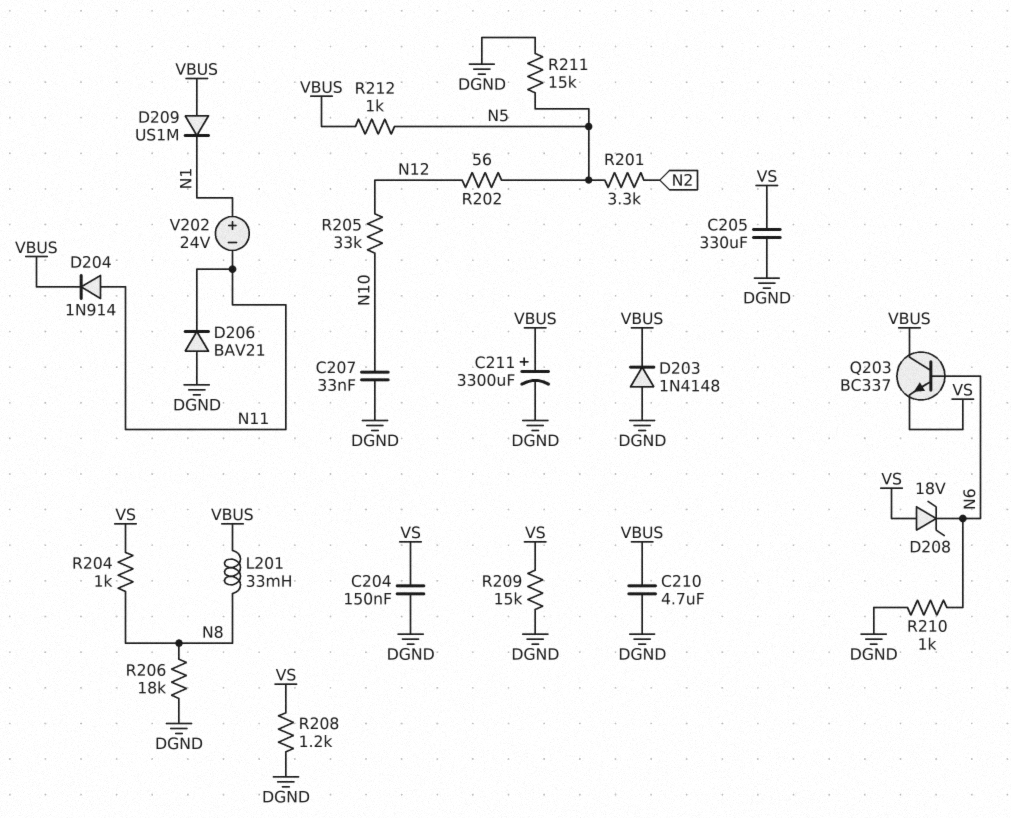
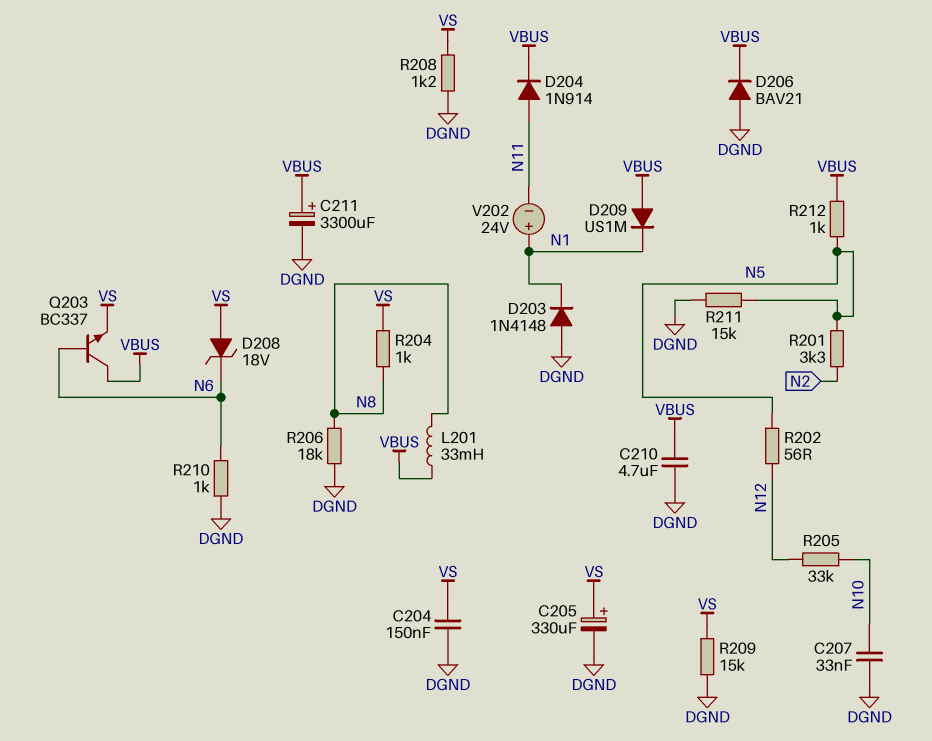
C205: 330uF (DGND, VS) -> 330uF (plus VS, minus DGND)
D203: diode 1N4148 (A DGND, K VBUS) -> diode 1N4148 (A DGND, K N1)
D206: diode BAV21 (A DGND, K N11) -> diode BAV21 (A DGND, K VBUS)

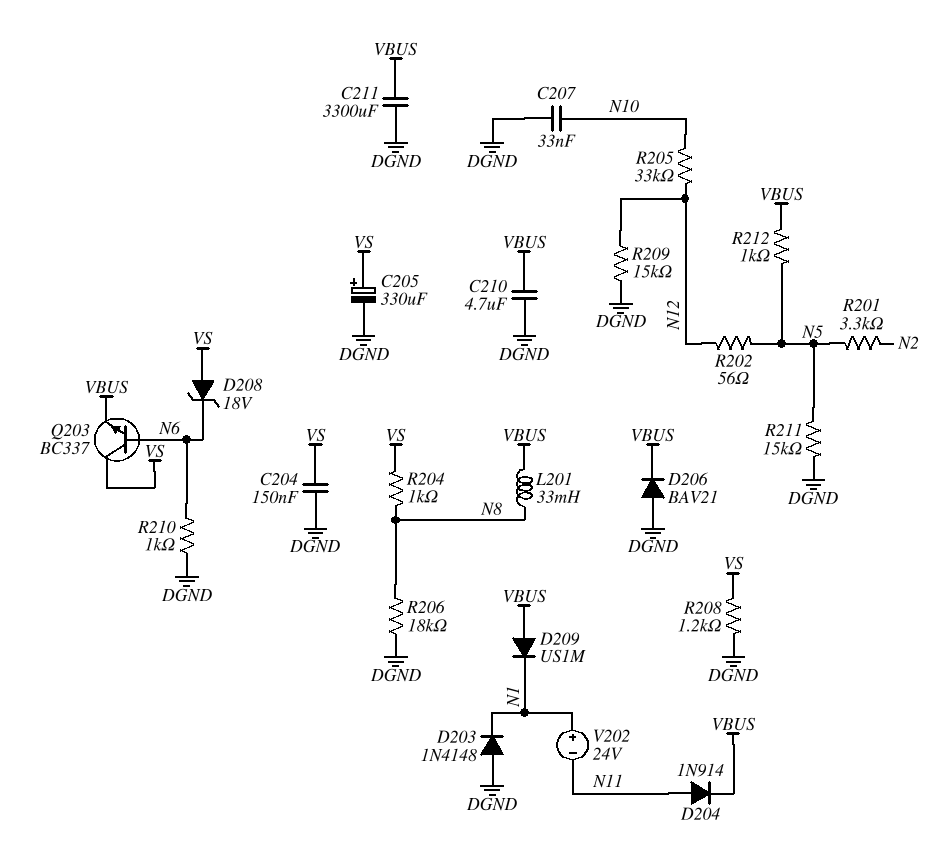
C211: 3300uF (plus VBUS, minus DGND) -> 3300uF (DGND, VBUS)
Q203: NPN BC337 (B N6, C VBUS, E VS) -> NPN BC337 (B N6, C VS, E VBUS)
R209: 15k (DGND, VS) -> 15k (DGND, N12)

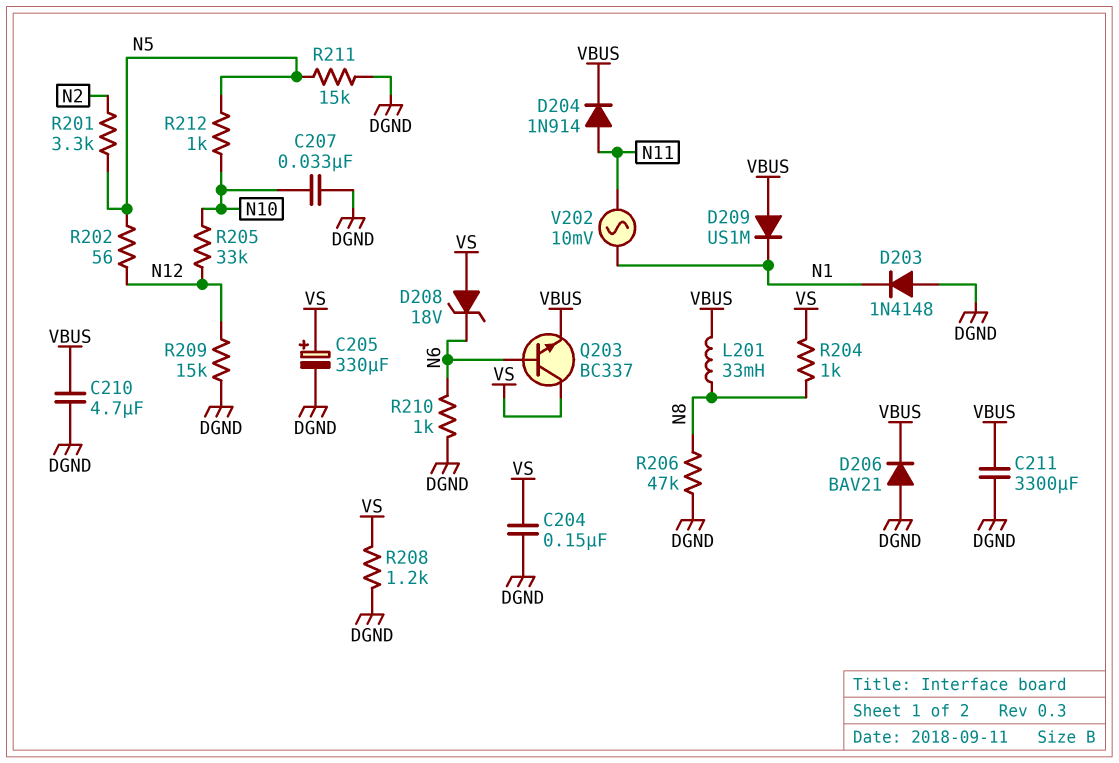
R206: 18k (DGND, N8) -> 47k (DGND, N8)
R212: 1k (N5, VBUS) -> 1k (N5, N10)
V202: 24V (plus N1, minus N11) -> AC 10mV (N1, N11)

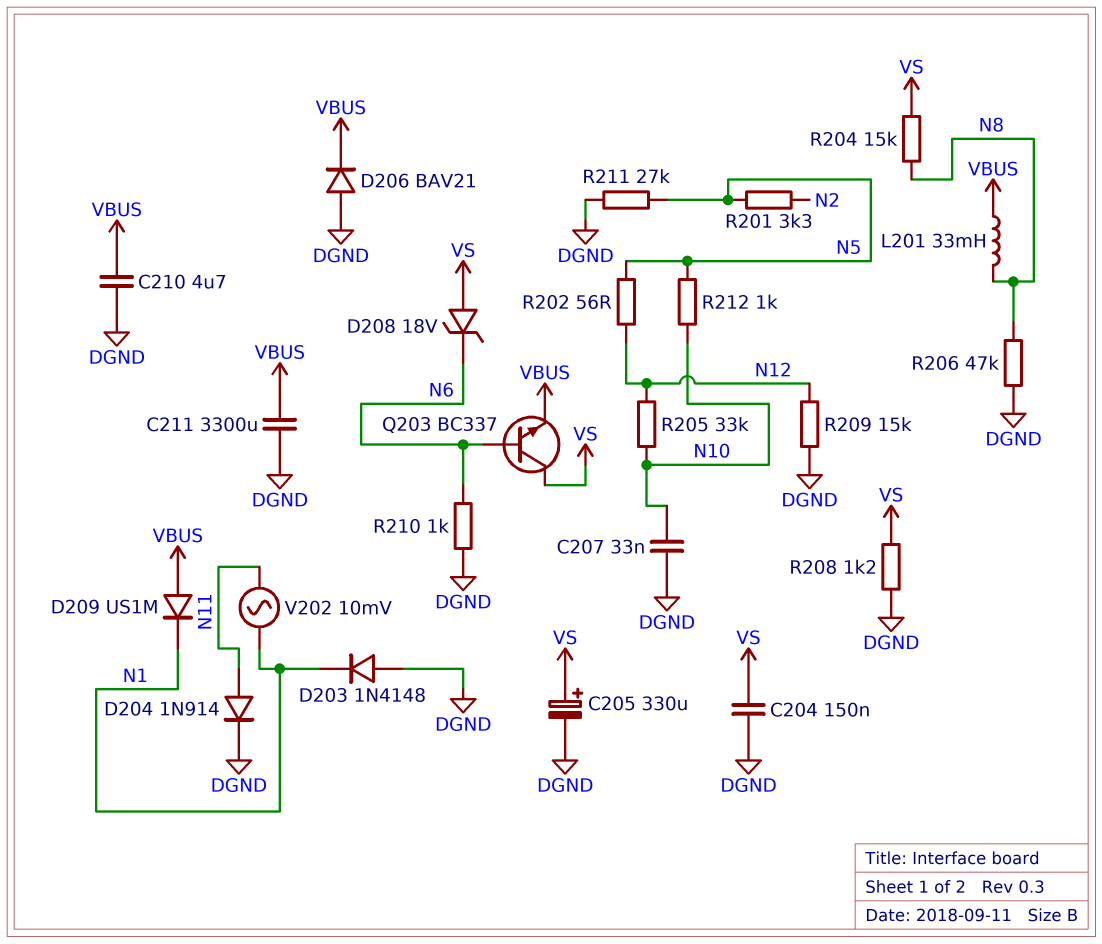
D204: diode 1N914 (A N11, K VBUS) -> diode 1N914 (A N11, K DGND)
R204: 1k (N8, VS) -> 15k (N8, VS)
R211: 15k (DGND, N5) -> 27k (DGND, N5)

